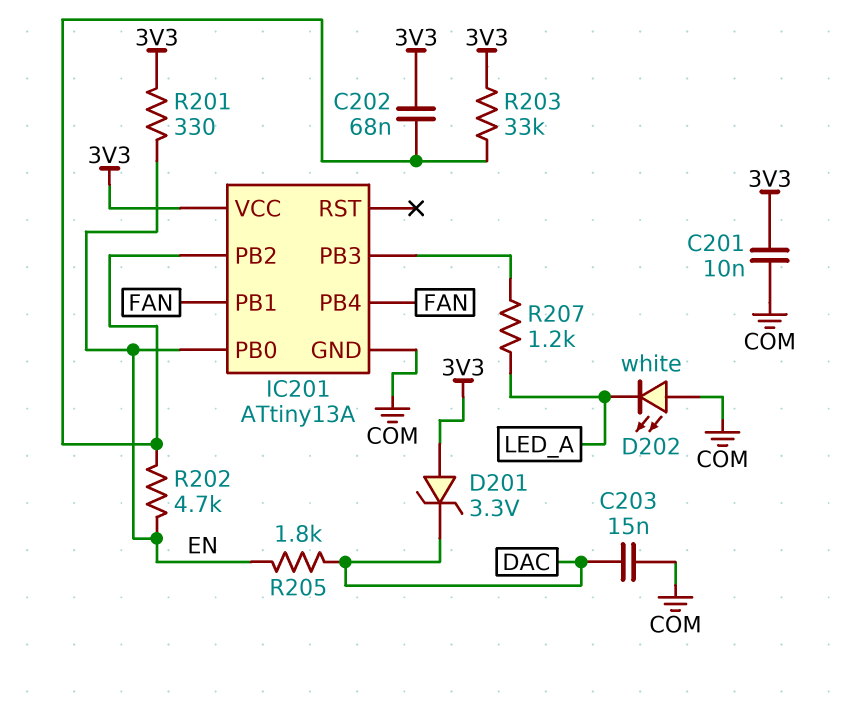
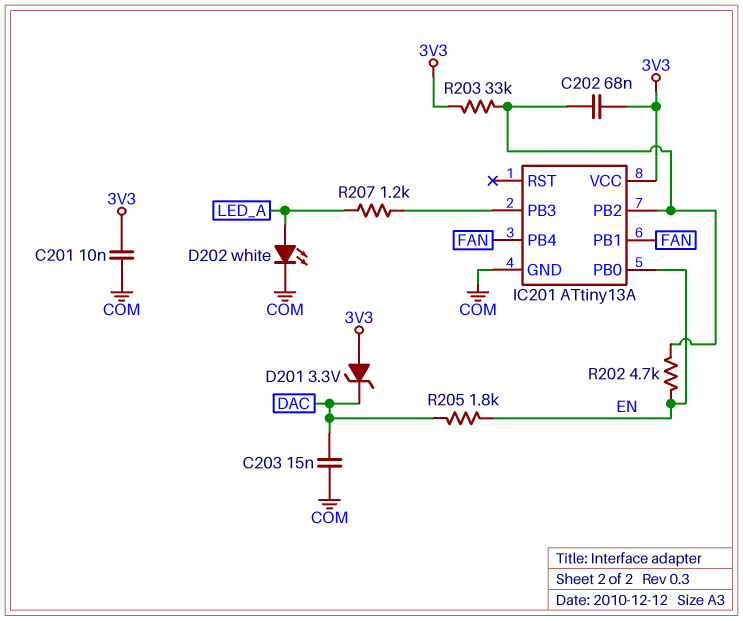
D202: LED white (A COM, K LED_A) -> LED white (A LED_A, K COM)
R201: 330 (3V3, EN) -> none

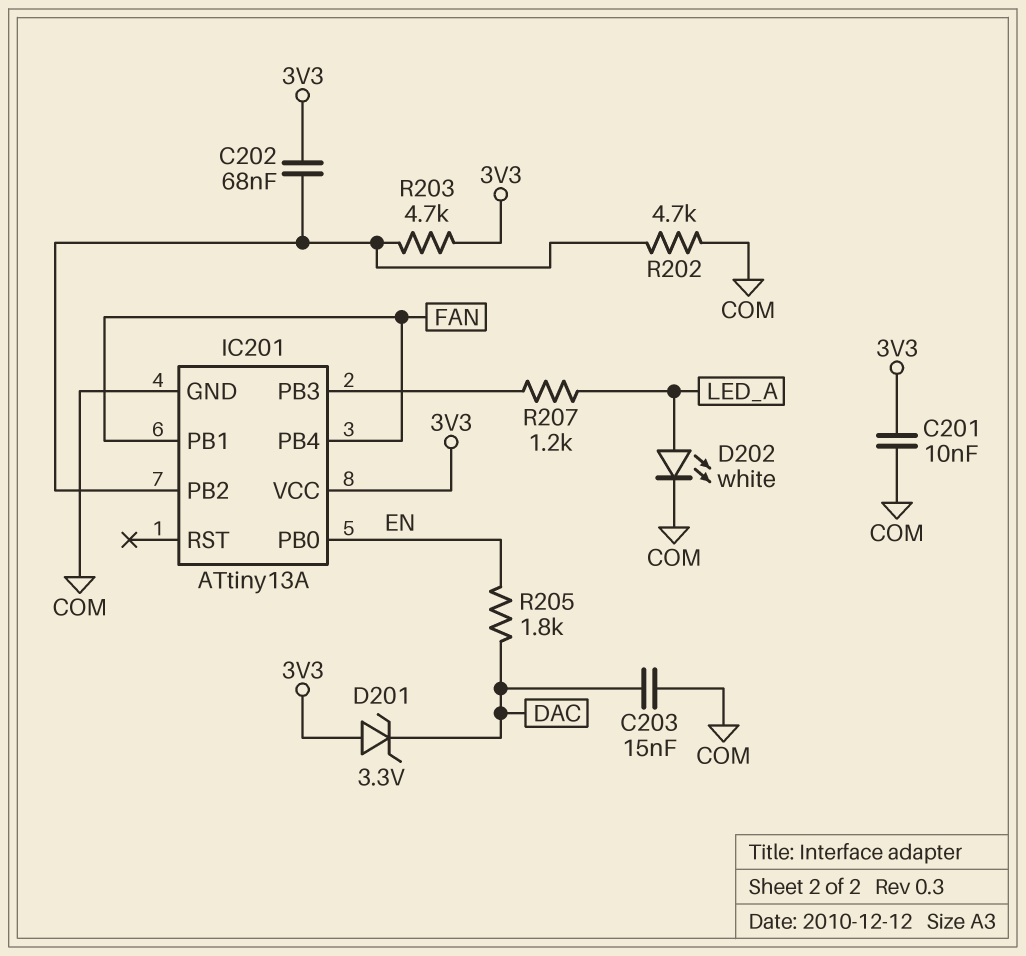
R202: 4.7k (EN, IC201/PB2) -> 4.7k (COM, IC201/PB2)
R203: 33k (3V3, IC201/PB2) -> 4.7k (3V3, IC201/PB2)

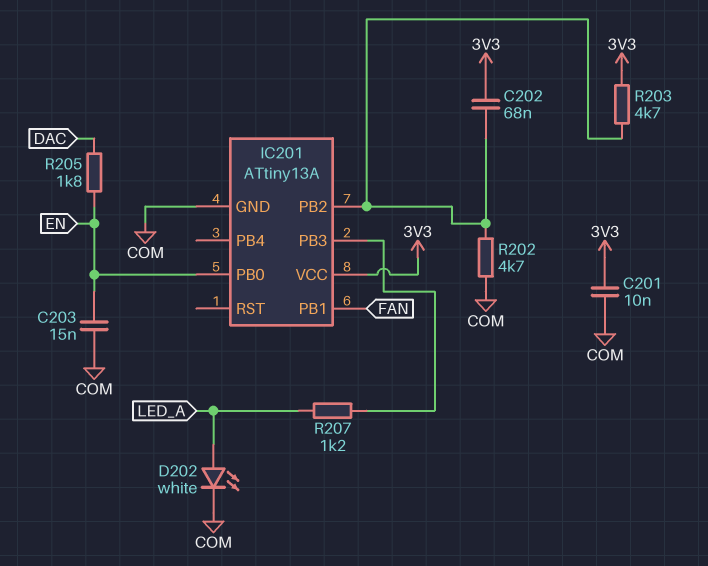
C203: 15nF (COM, DAC) -> 15nF (COM, EN)
D201: zener 3.3V (A 3V3, K DAC) -> none
IC201 pin PB4: FAN -> none

